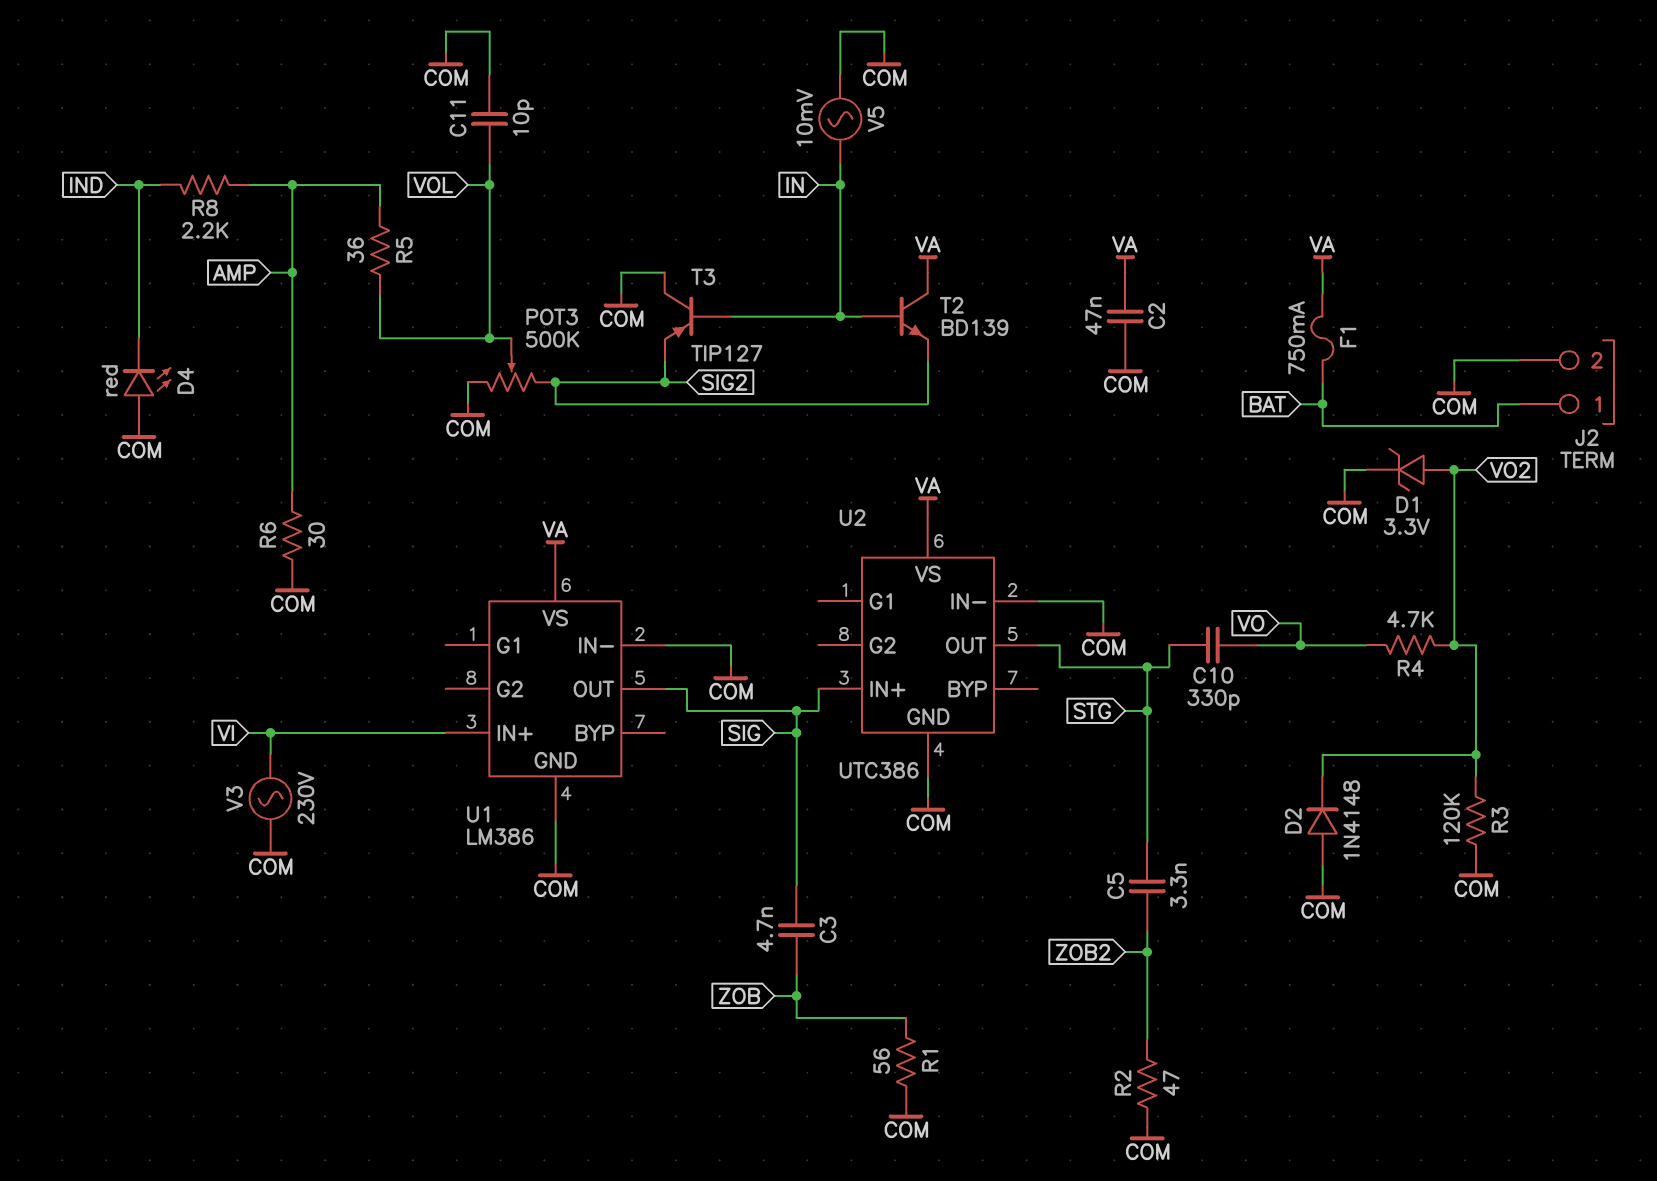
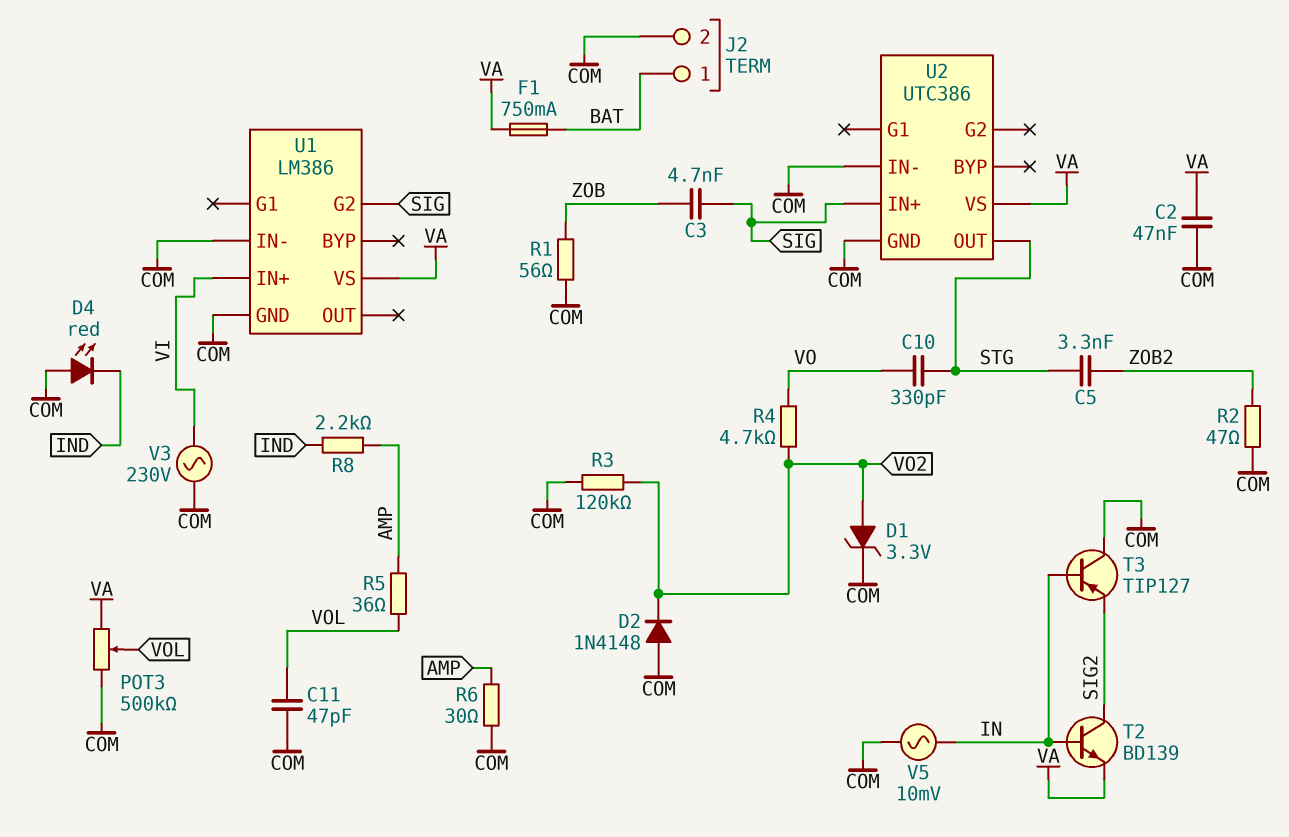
C11: 10pF (COM, VOL) -> 47pF (COM, VOL)
POT3: 500k (COM, SIG2, wiper VOL) -> 500k (COM, VA, wiper VOL)
T2: NPN BD139 (B IN, C VA, E SIG2) -> NPN BD139 (B IN, C SIG2, E VA)
U1 pin G2: none -> SIG
U1 pin OUT: SIG -> none

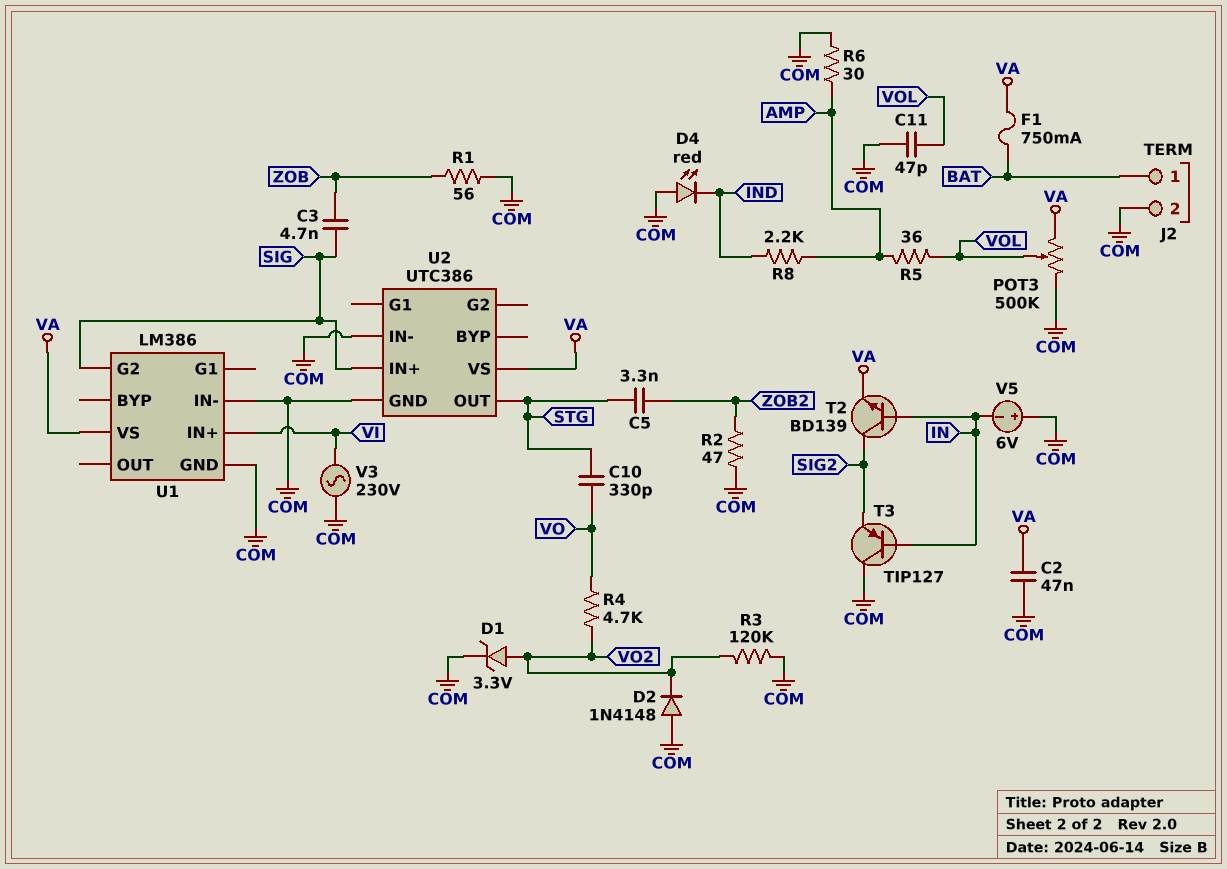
V5: AC 10mV (COM, IN) -> 6V (plus COM, minus IN)

